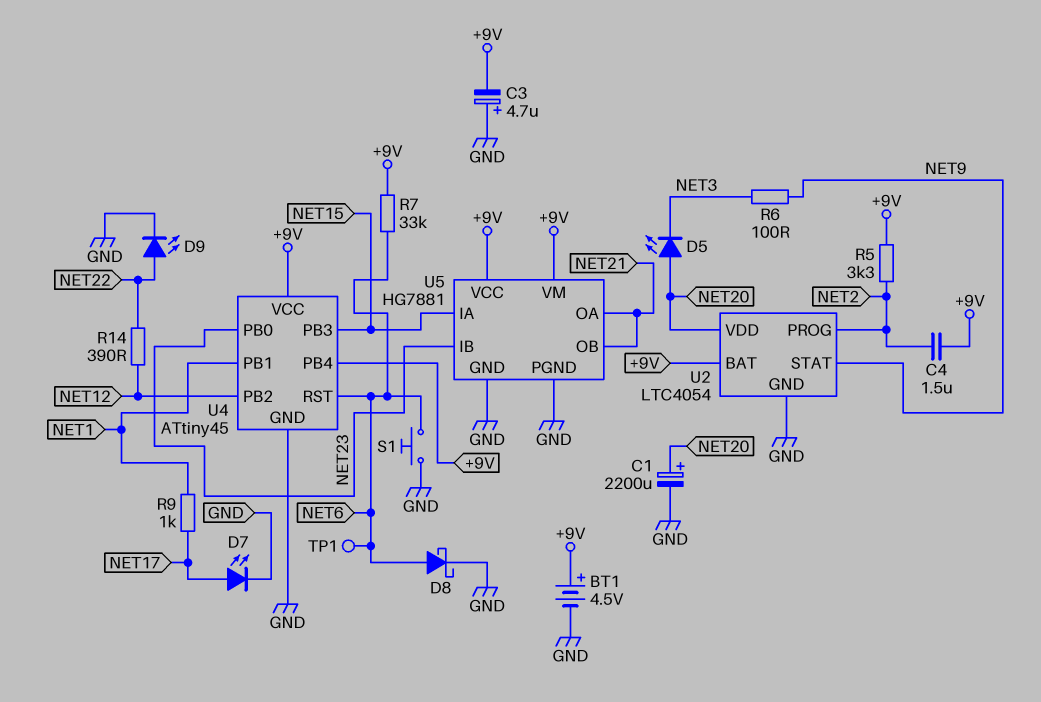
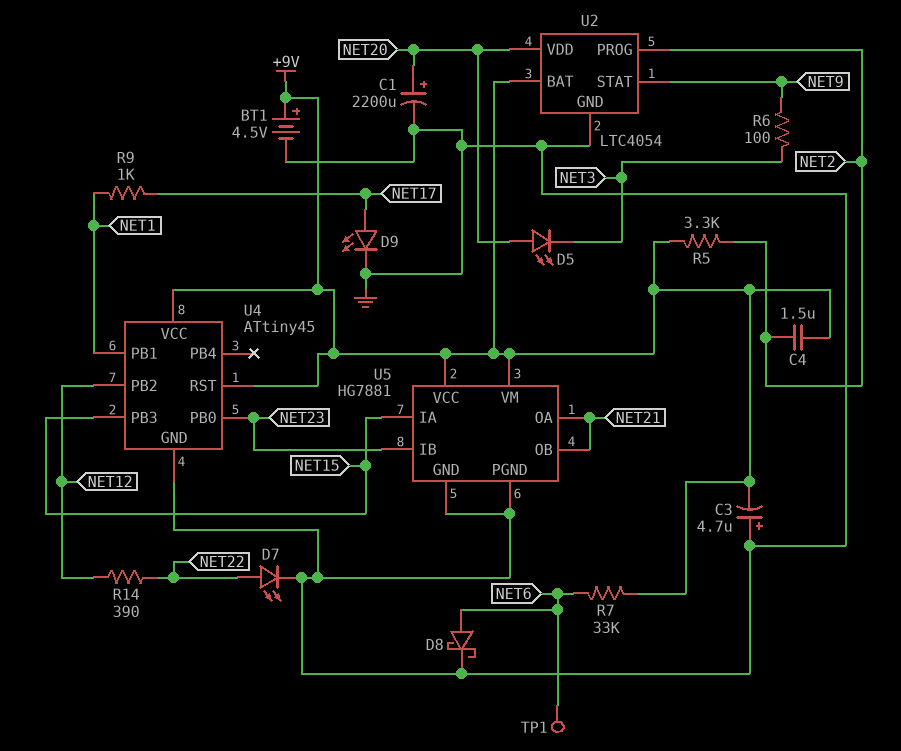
D7: LED (A NET17, K GND) -> LED (A NET22, K GND)
D9: LED (A NET22, K GND) -> LED (A NET17, K GND)
S1: button (GND, NET6) -> none
U4 pin PB4: +9V -> none
U4 pin RST: NET6 -> +9V

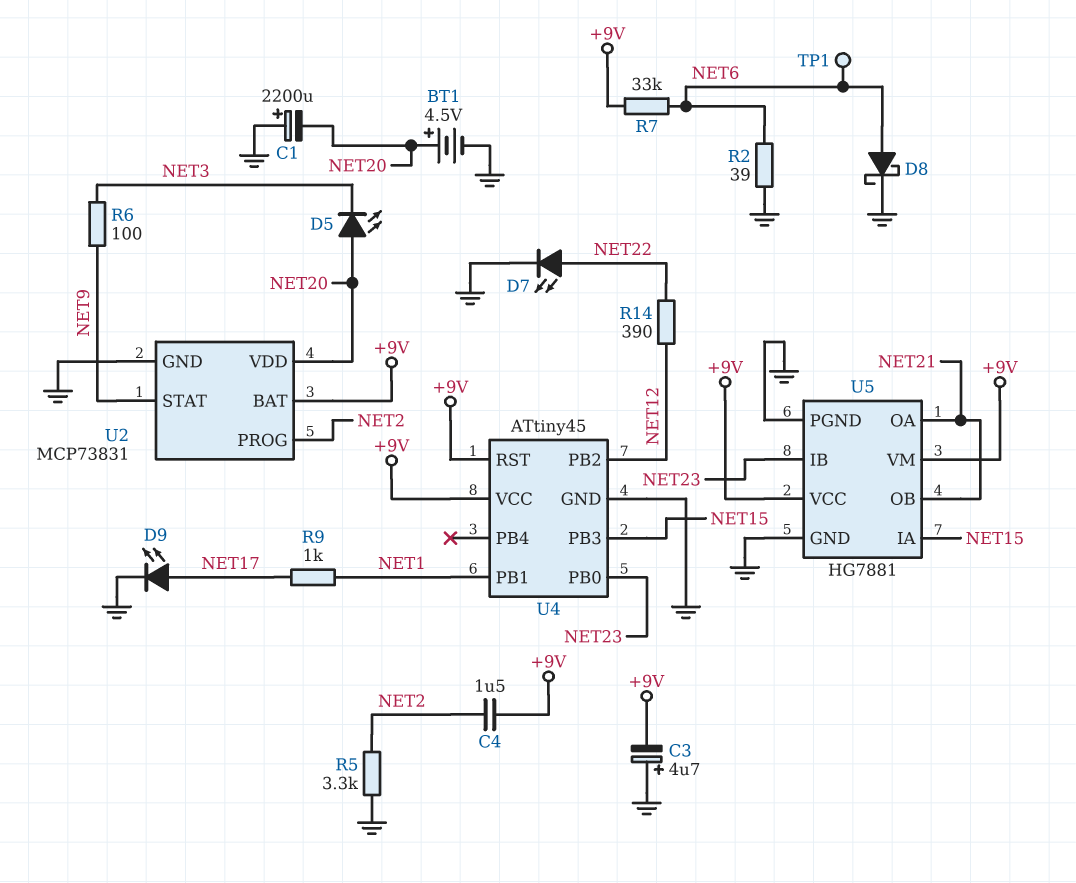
BT1: 4.5V (plus +9V, minus GND) -> 4.5V (plus NET20, minus GND)
C1: 2200uF (plus NET20, minus GND) -> 2200uF (plus GND, minus NET20)
R2: none -> 39 (GND, NET6)
R5: 3.3k (+9V, NET2) -> 3.3k (GND, NET2)
U2: LTC4054 -> MCP73831

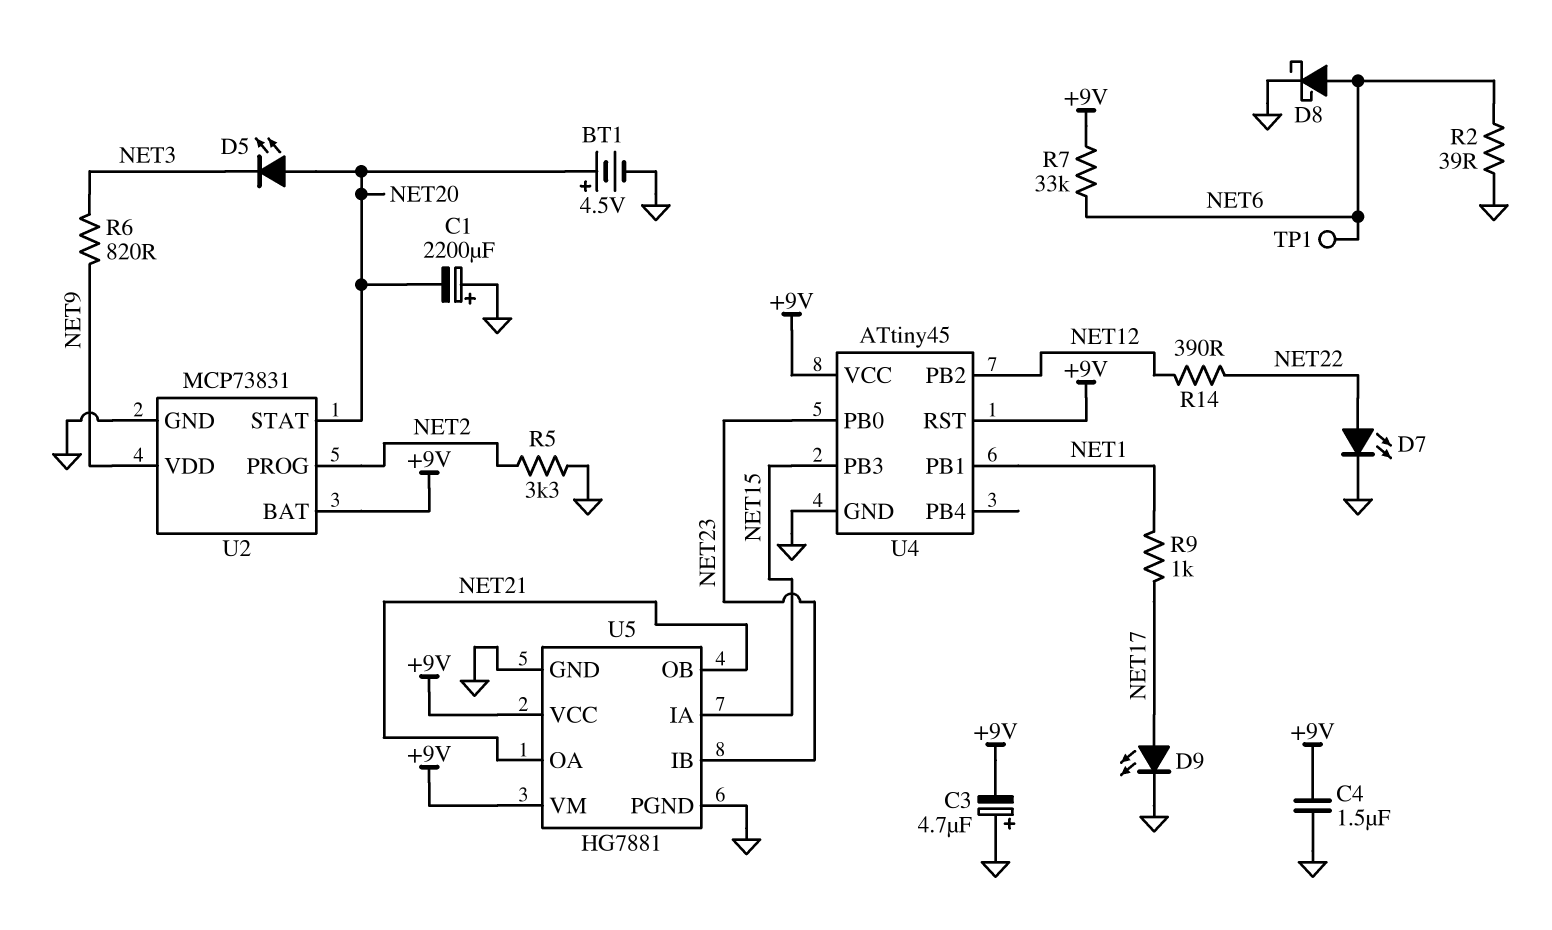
C4: 1.5uF (+9V, NET2) -> 1.5uF (+9V, GND)
R6: 100 (NET3, NET9) -> 820 (NET3, NET9)
U2 pin STAT: NET9 -> NET20
U2 pin VDD: NET20 -> NET9

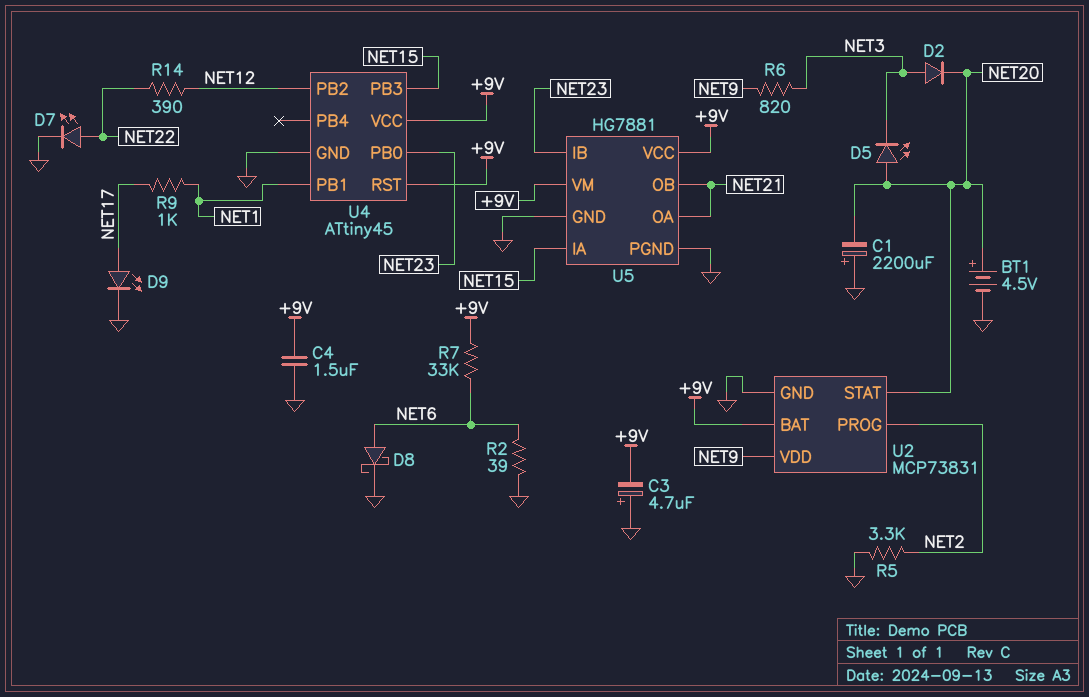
D2: none -> diode (A NET3, K NET20)
TP1: test point (NET6) -> none

